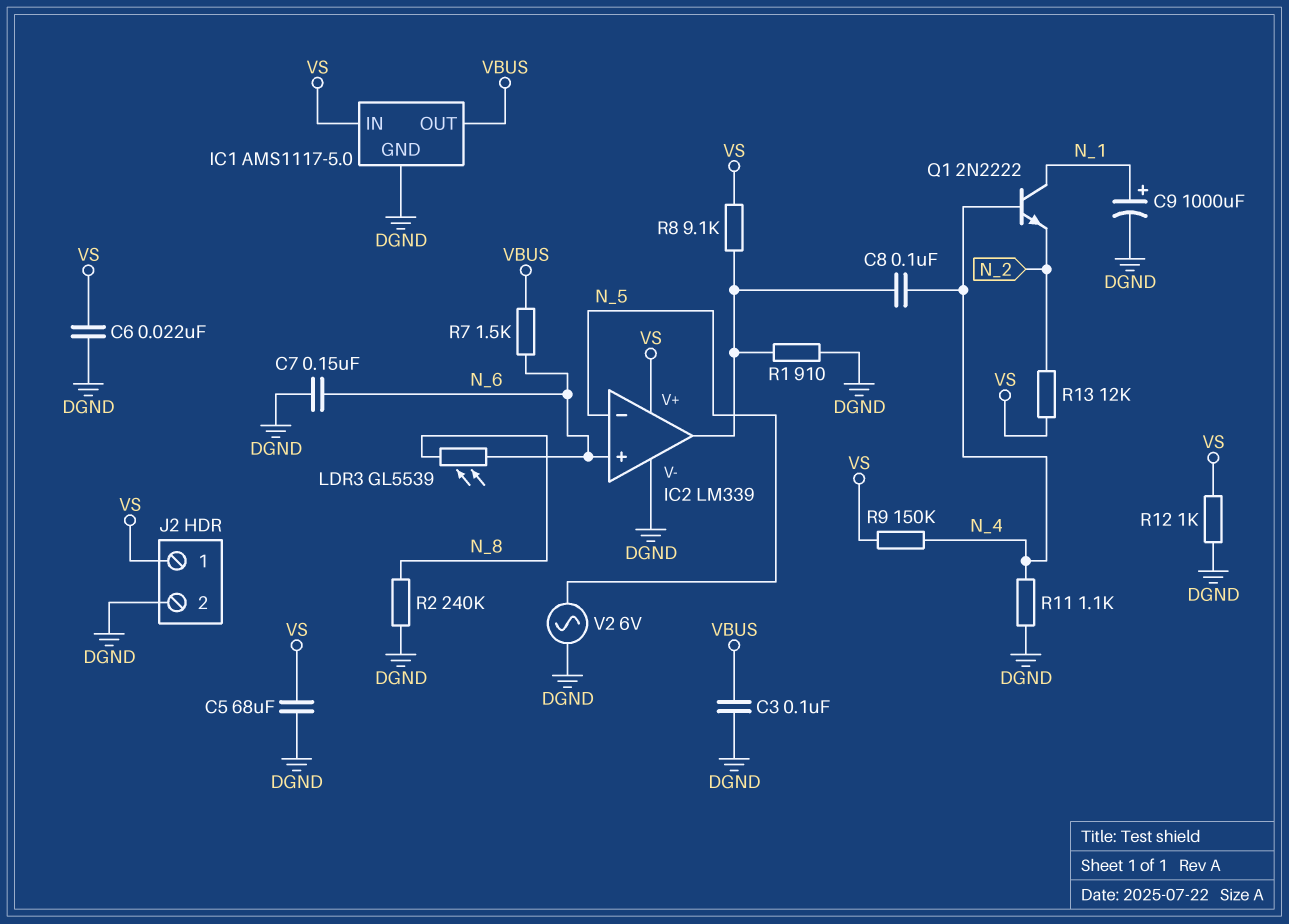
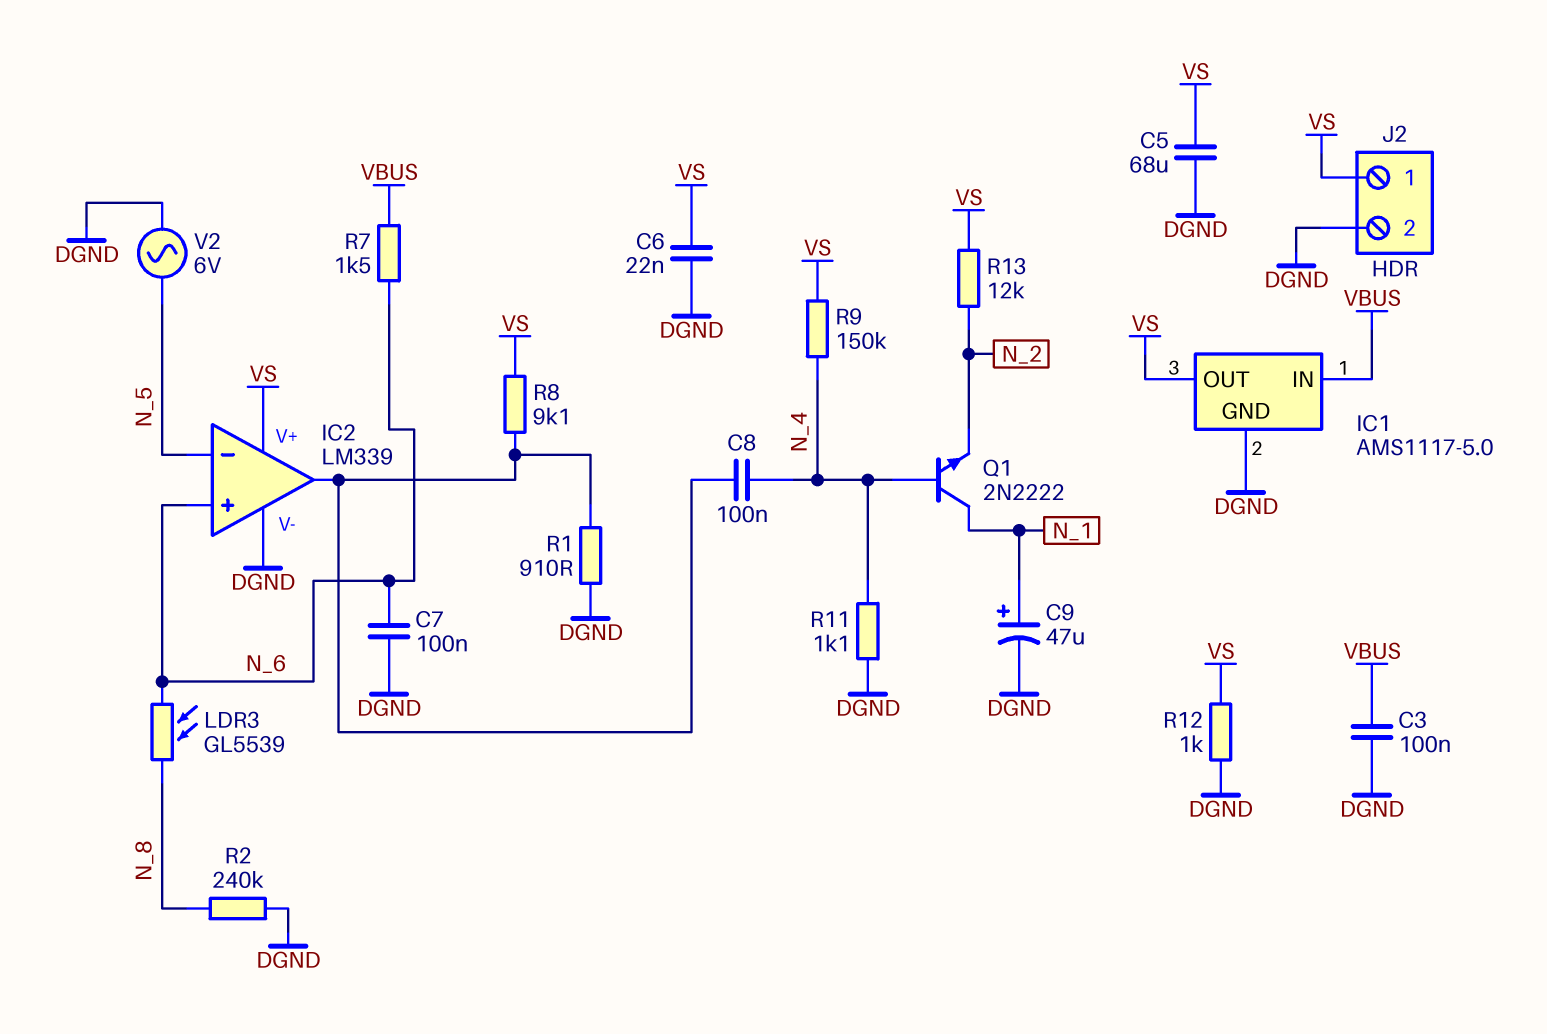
C7: 150nF (DGND, N_6) -> 100nF (DGND, N_6)
C9: 1000uF (plus N_1, minus DGND) -> 47uF (plus N_1, minus DGND)
IC1 pin IN: VS -> VBUS
IC1 pin OUT: VBUS -> VS

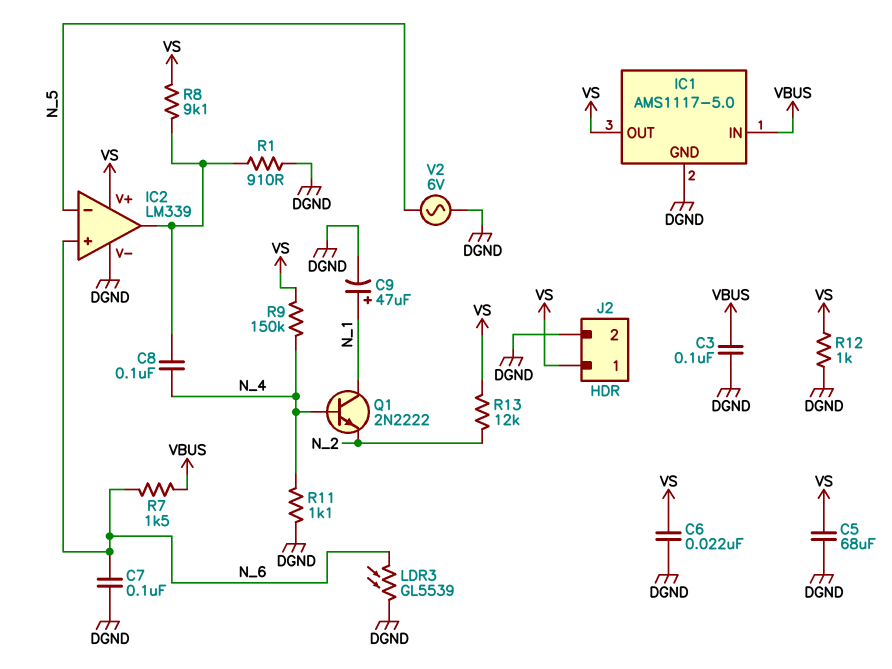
LDR3: GL5539 (N_6, N_8) -> GL5539 (DGND, N_6)
R2: 240k (DGND, N_8) -> none

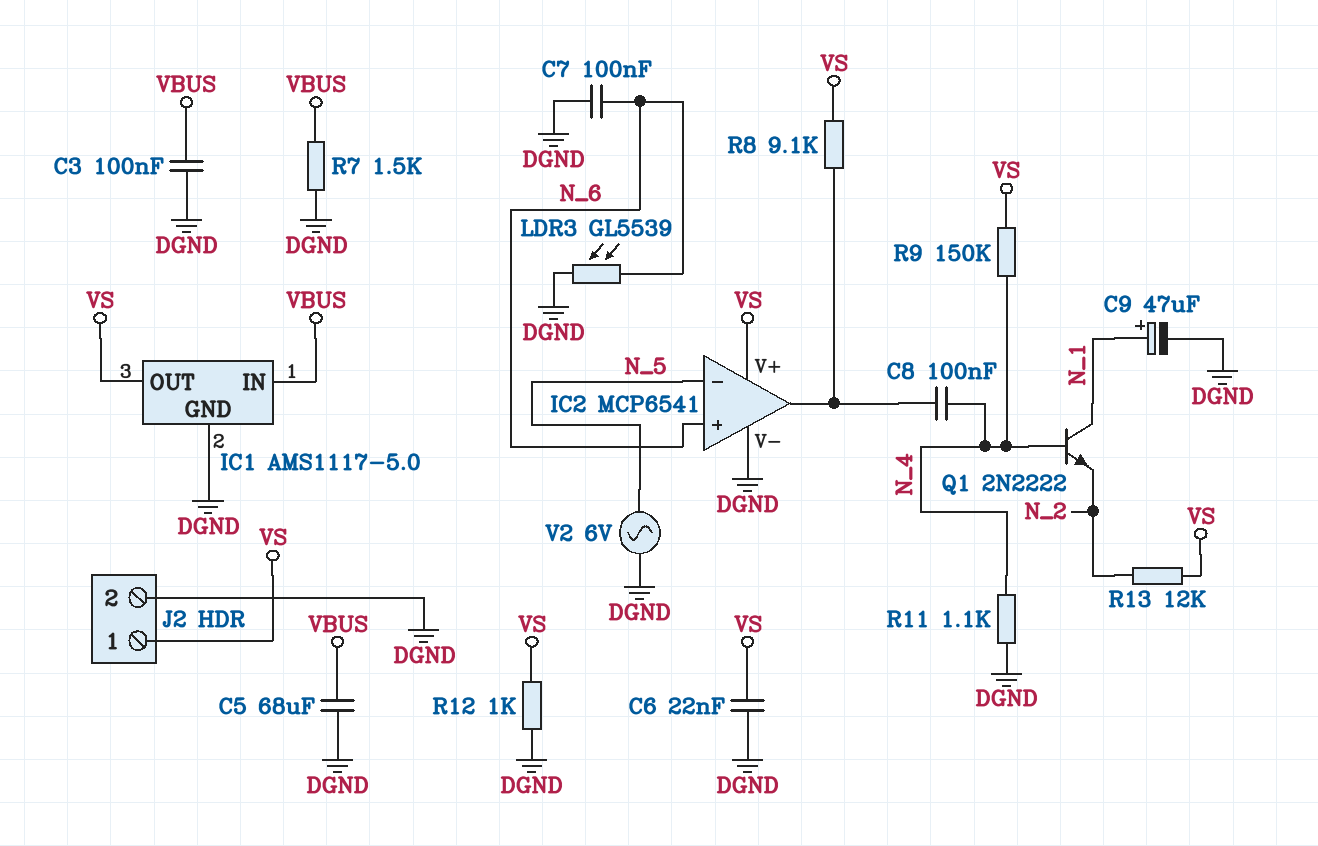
C5: 68uF (DGND, VS) -> 68uF (DGND, VBUS)
IC2: LM339 -> MCP6541
R1: 910 (DGND, IC2/out) -> none
R7: 1.5k (N_6, VBUS) -> 1.5k (DGND, VBUS)

